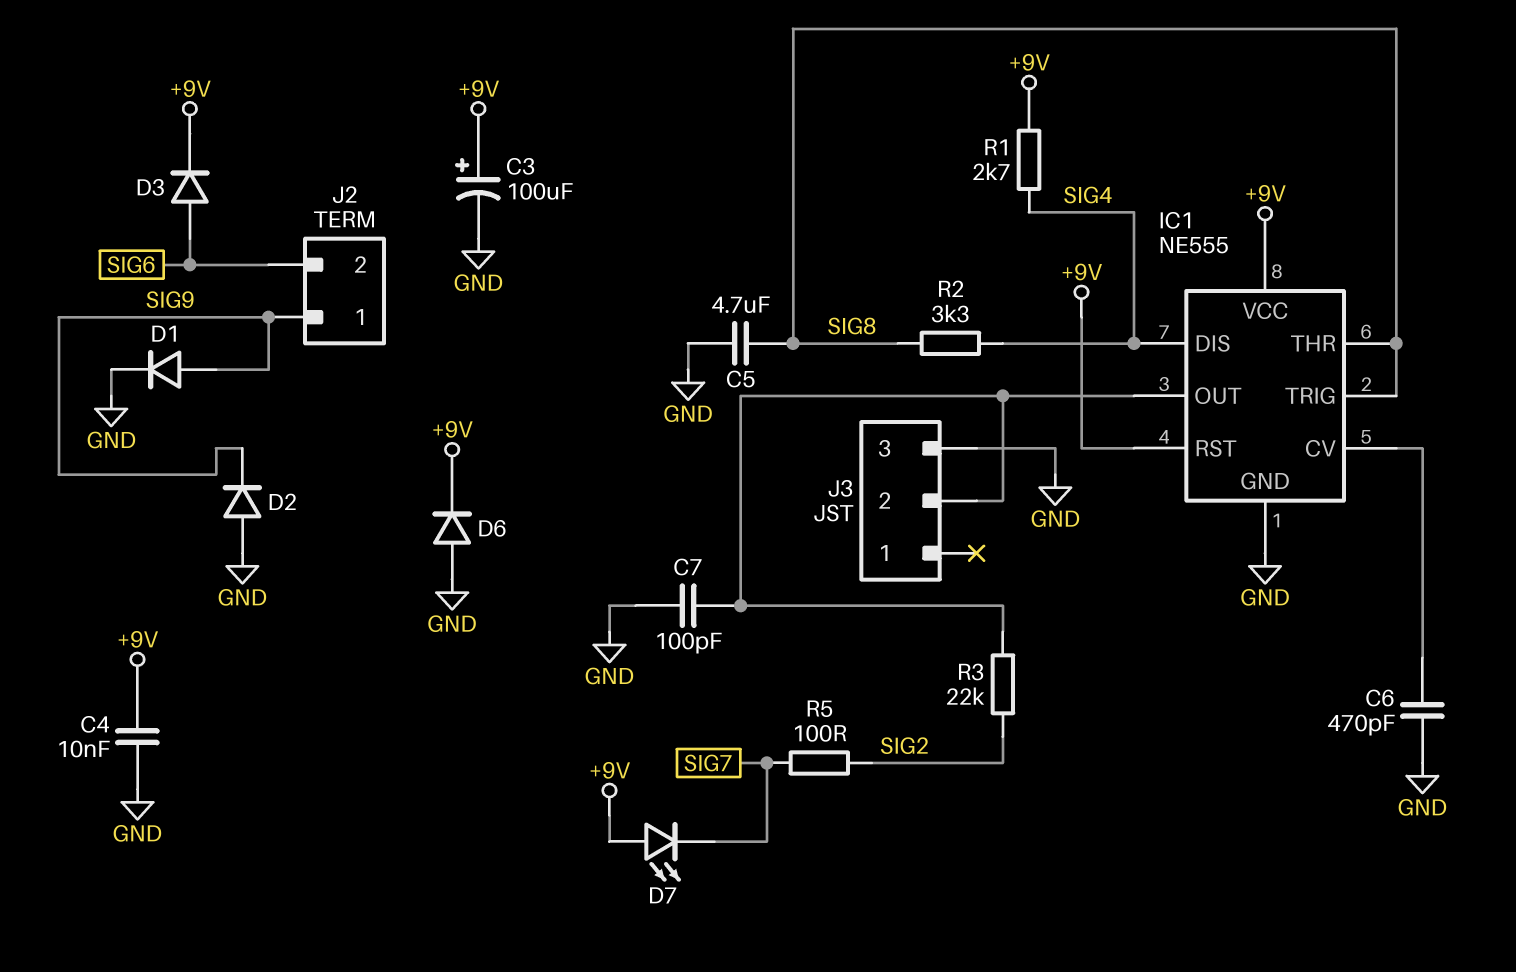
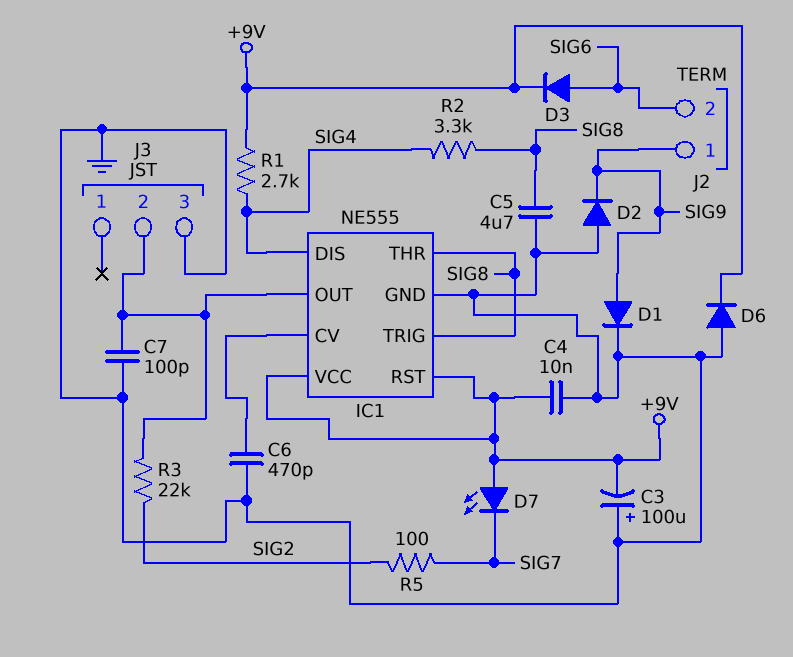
C3: 100uF (plus +9V, minus GND) -> 100uF (plus GND, minus +9V)

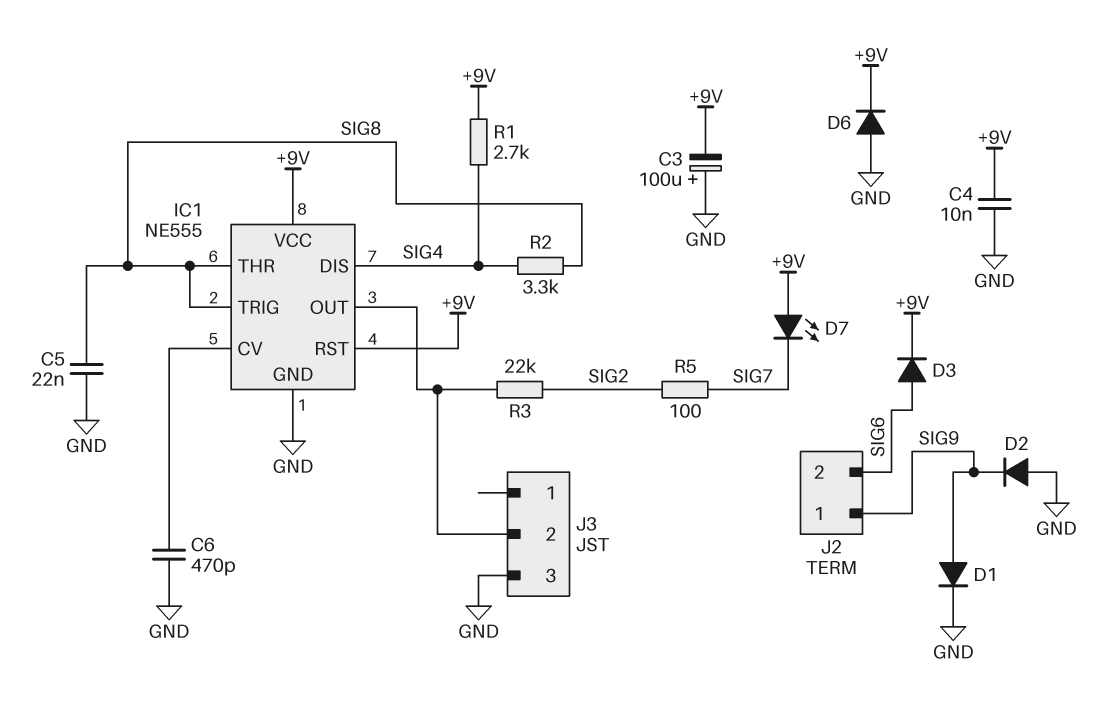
C5: 4.7uF (GND, SIG8) -> 22nF (GND, SIG8)
C7: 100pF (GND, IC1/OUT) -> none

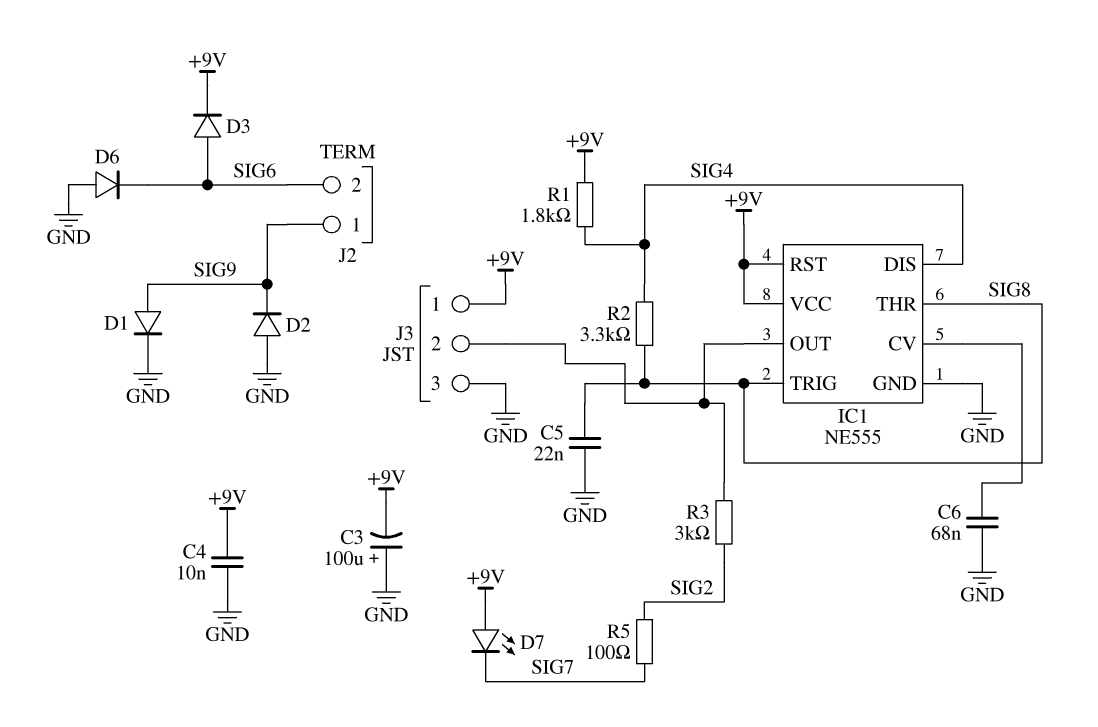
C6: 470pF (GND, IC1/CV) -> 68nF (GND, IC1/CV)
D6: diode (A GND, K +9V) -> diode (A GND, K SIG6)
J3 pin 1: none -> +9V
R1: 2.7k (+9V, SIG4) -> 1.8k (+9V, SIG4)
R3: 22k (IC1/OUT, SIG2) -> 3k (IC1/OUT, SIG2)

